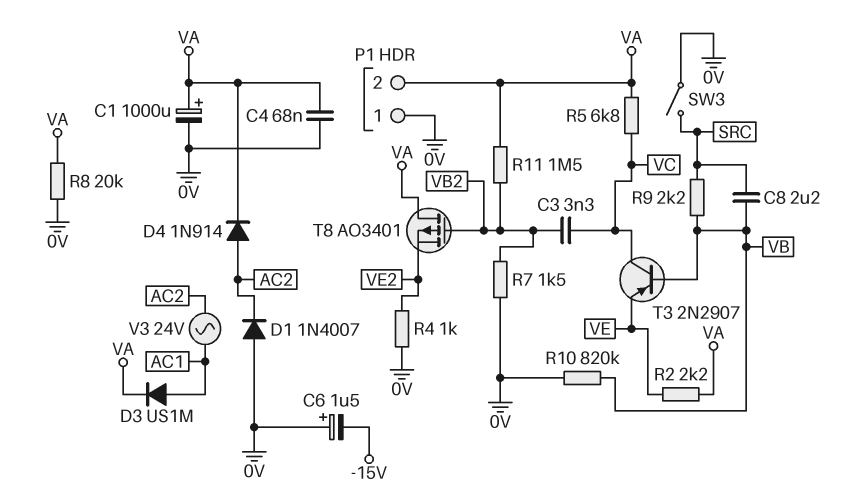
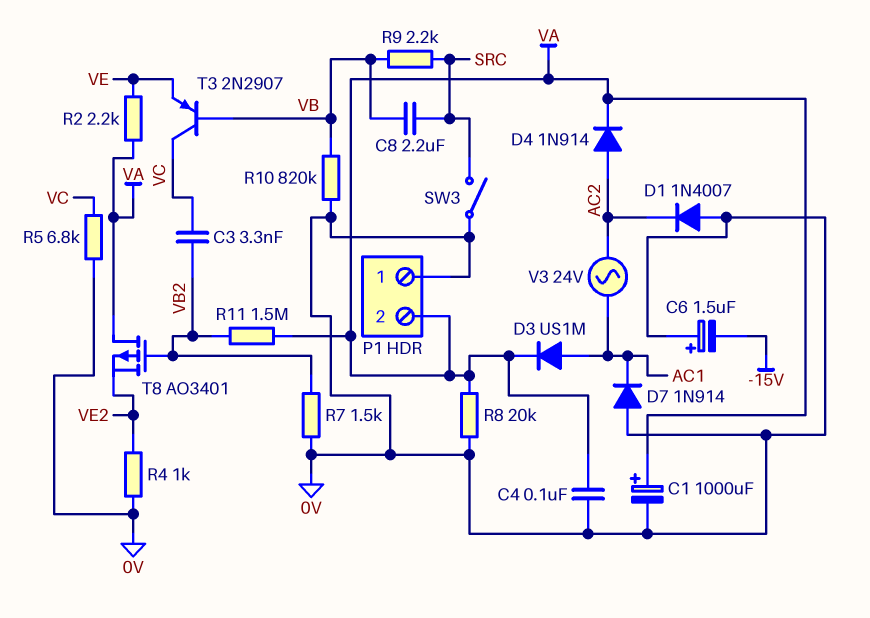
C4: 68nF (0V, VA) -> 100nF (0V, VA)
D7: none -> diode 1N914 (A 0V, K AC1)
R5: 6.8k (VA, VC) -> 6.8k (0V, VC)

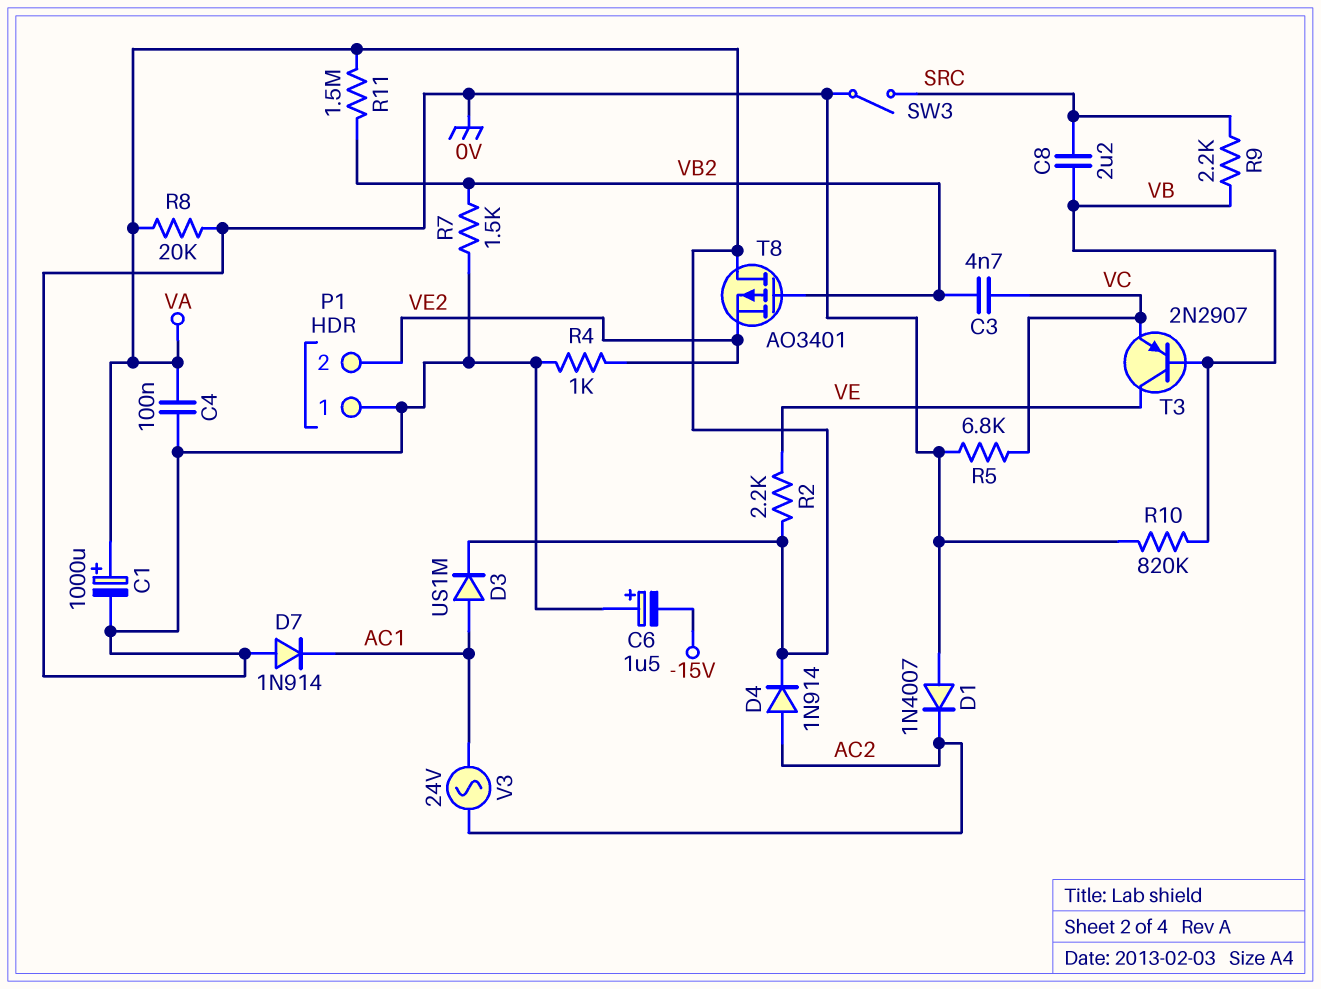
C3: 3.3nF (VB2, VC) -> 4.7nF (VB2, VC)
P1 pin 2: VA -> VE2
T3: PNP 2N2907 (B VB, C VC, E VE) -> PNP 2N2907 (B VB, C VE, E VC)

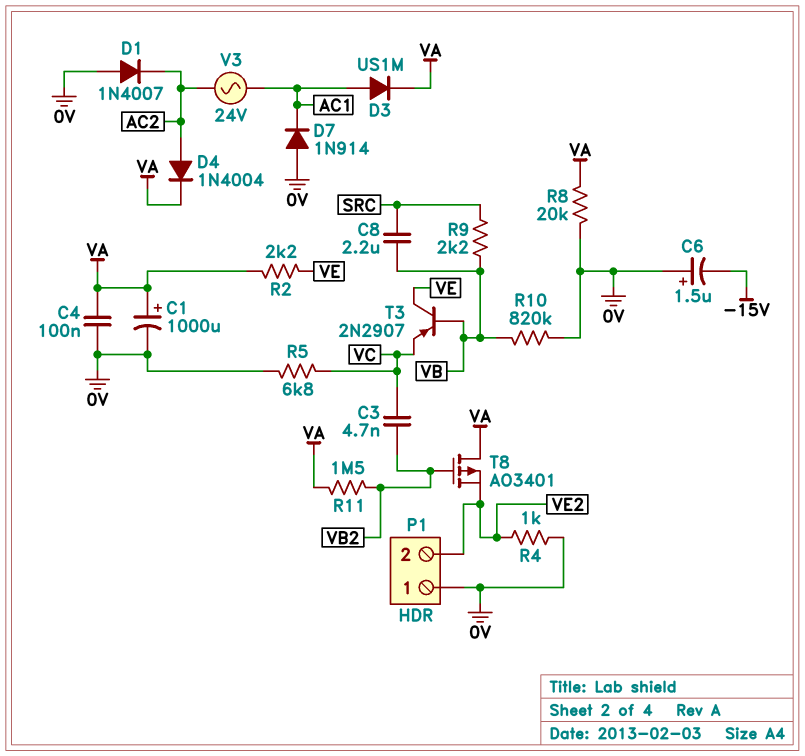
D4: diode 1N914 (A AC2, K VA) -> diode 1N4004 (A AC2, K VA)
R7: 1.5k (0V, VB2) -> none
SW3: switch (0V, SRC) -> none

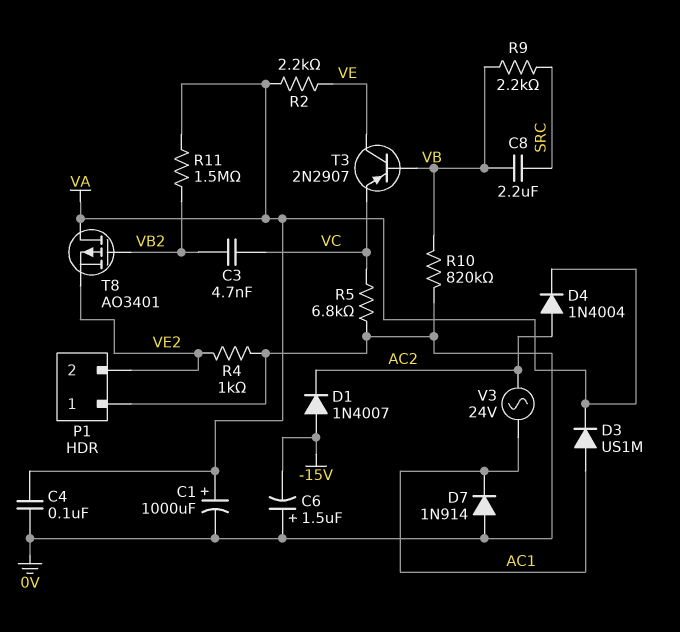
D1: diode 1N4007 (A 0V, K AC2) -> diode 1N4007 (A -15V, K AC2)
R8: 20k (0V, VA) -> none

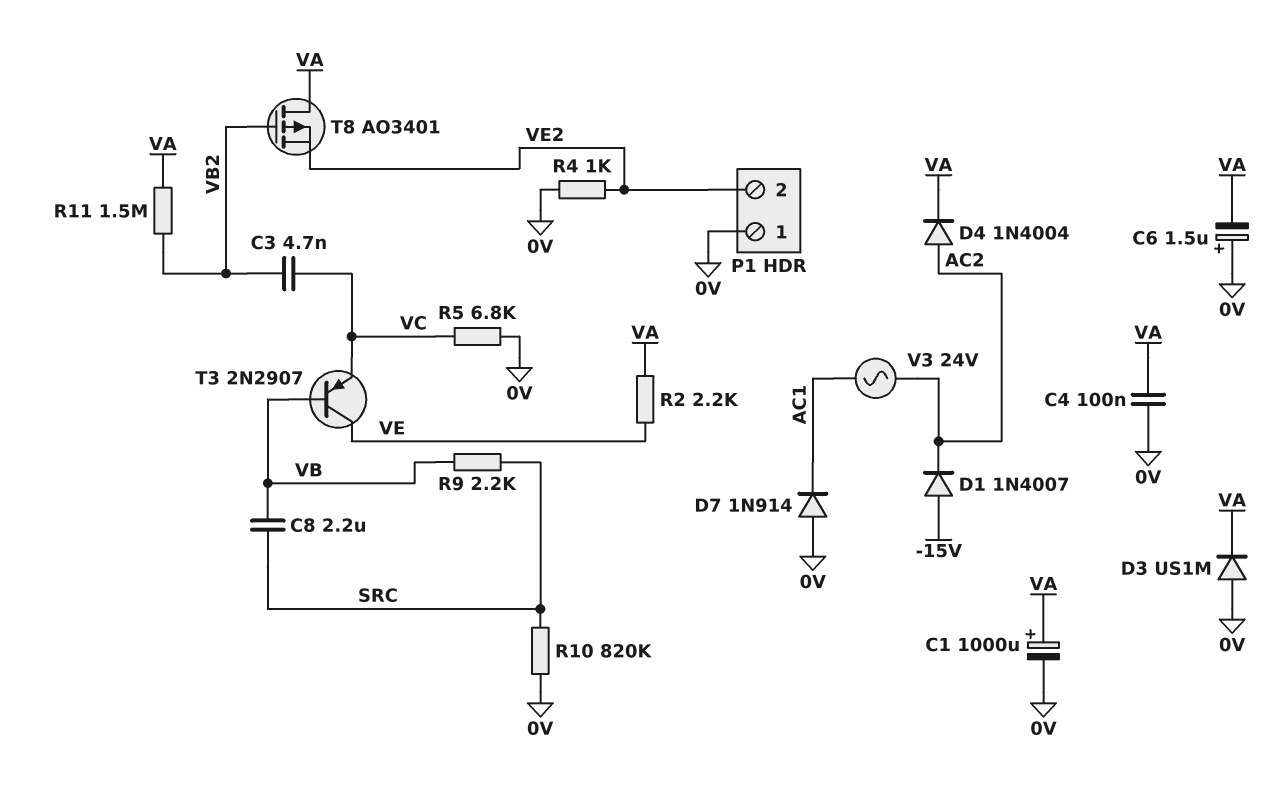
C6: 1.5uF (plus 0V, minus -15V) -> 1.5uF (plus 0V, minus VA)
D3: diode US1M (A AC1, K VA) -> diode US1M (A 0V, K VA)
R10: 820k (0V, VB) -> 820k (0V, SRC)

